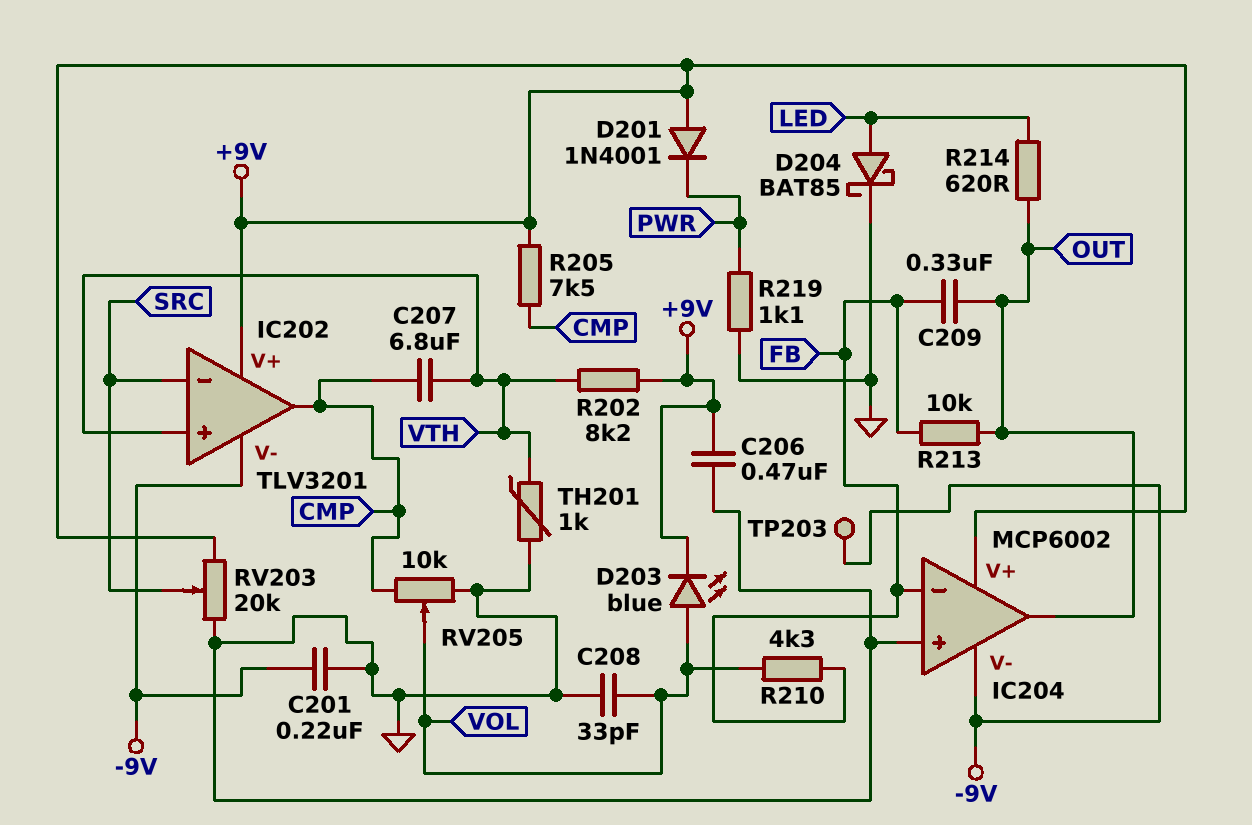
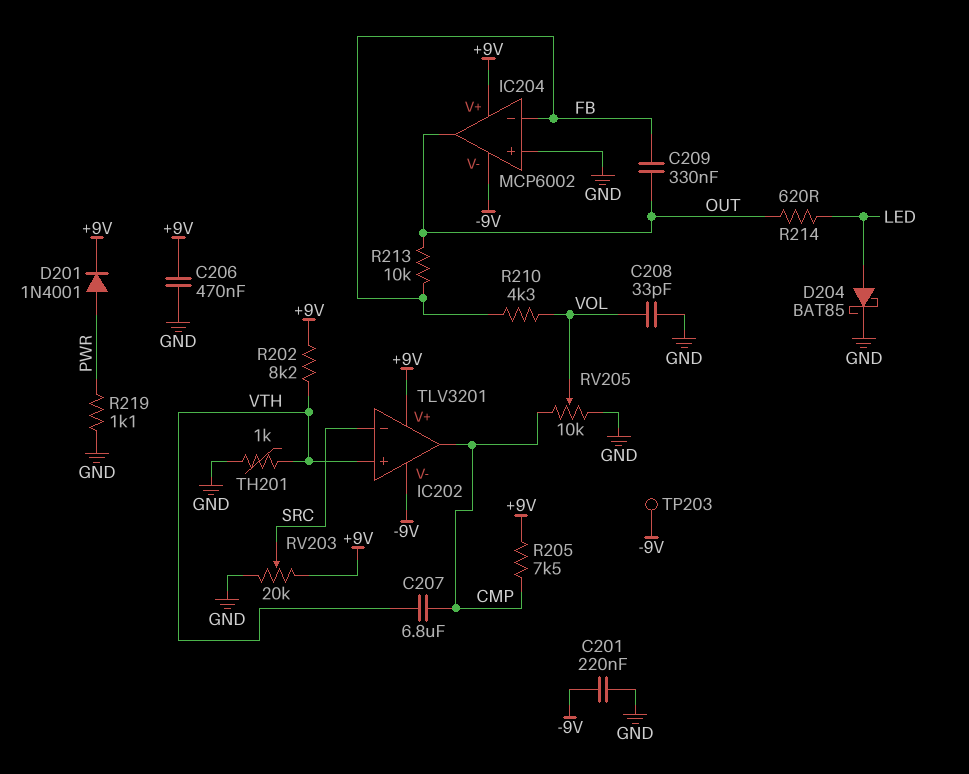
D201: diode 1N4001 (A +9V, K PWR) -> diode 1N4001 (A PWR, K +9V)
D203: LED blue (A VOL, K +9V) -> none

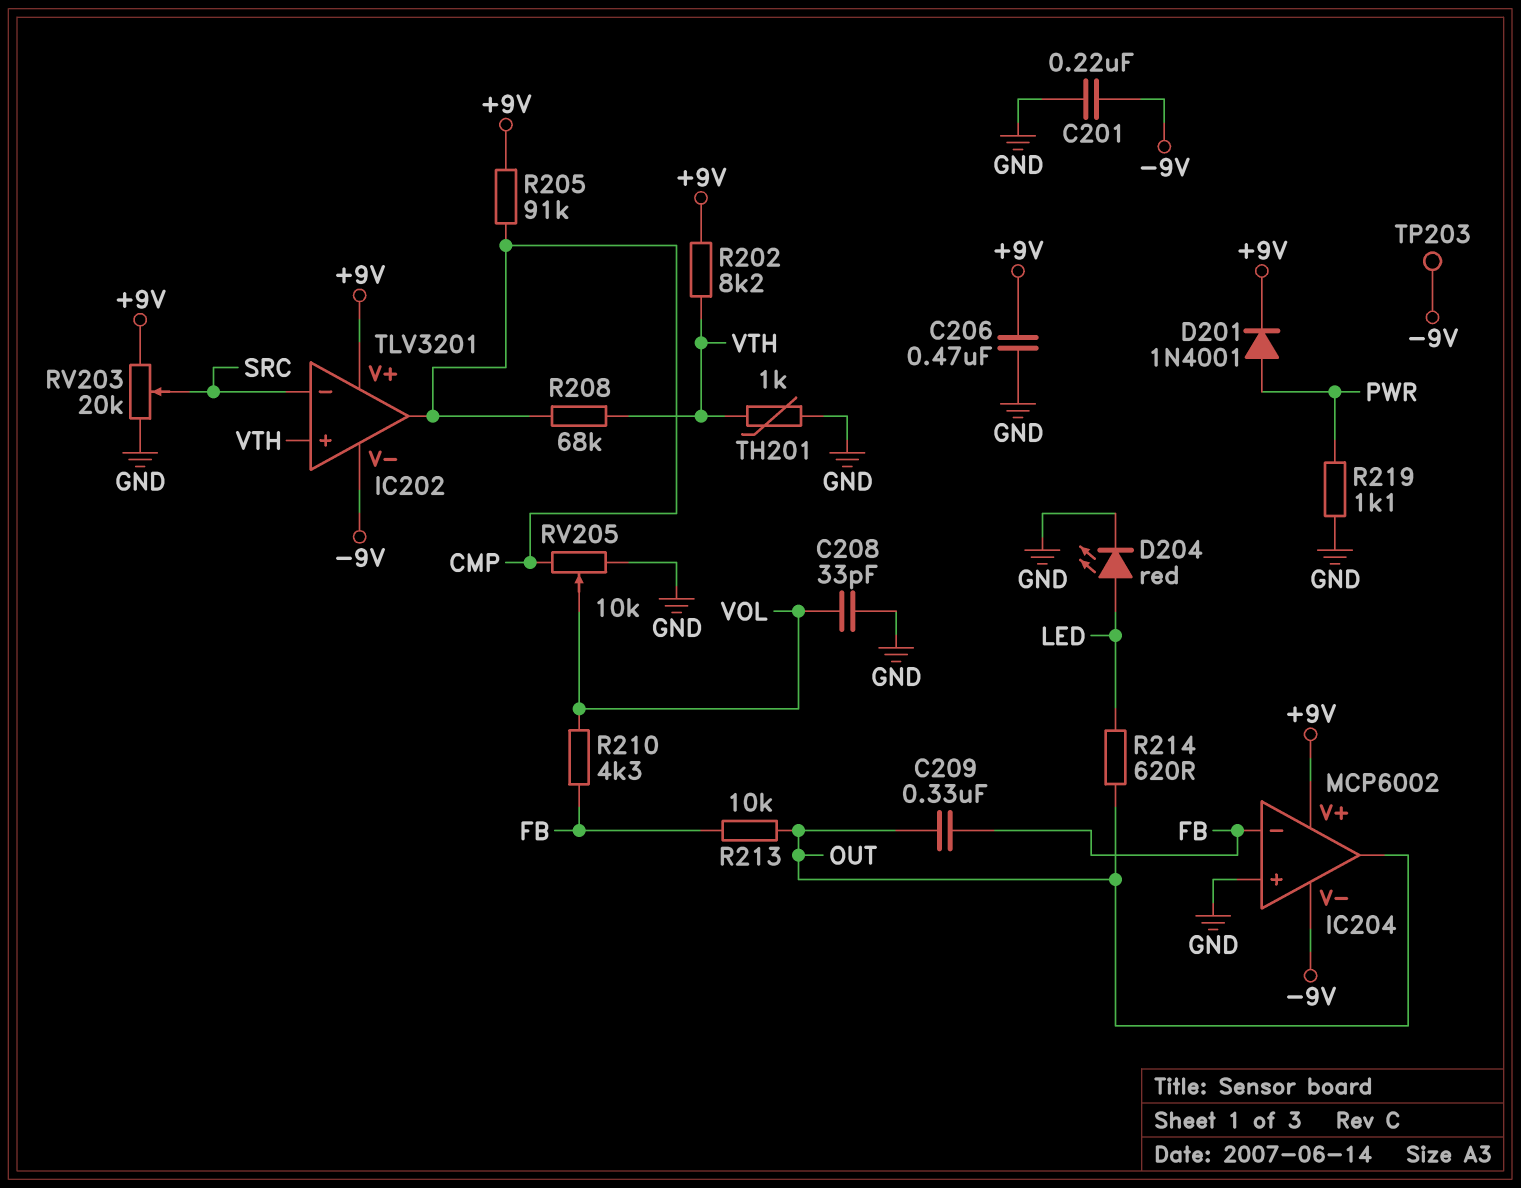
C207: 6.8uF (CMP, VTH) -> none
D204: schottky BAT85 (A LED, K GND) -> LED red (A LED, K GND)
R205: 7.5k (+9V, CMP) -> 91k (+9V, CMP)
R208: none -> 68k (CMP, VTH)

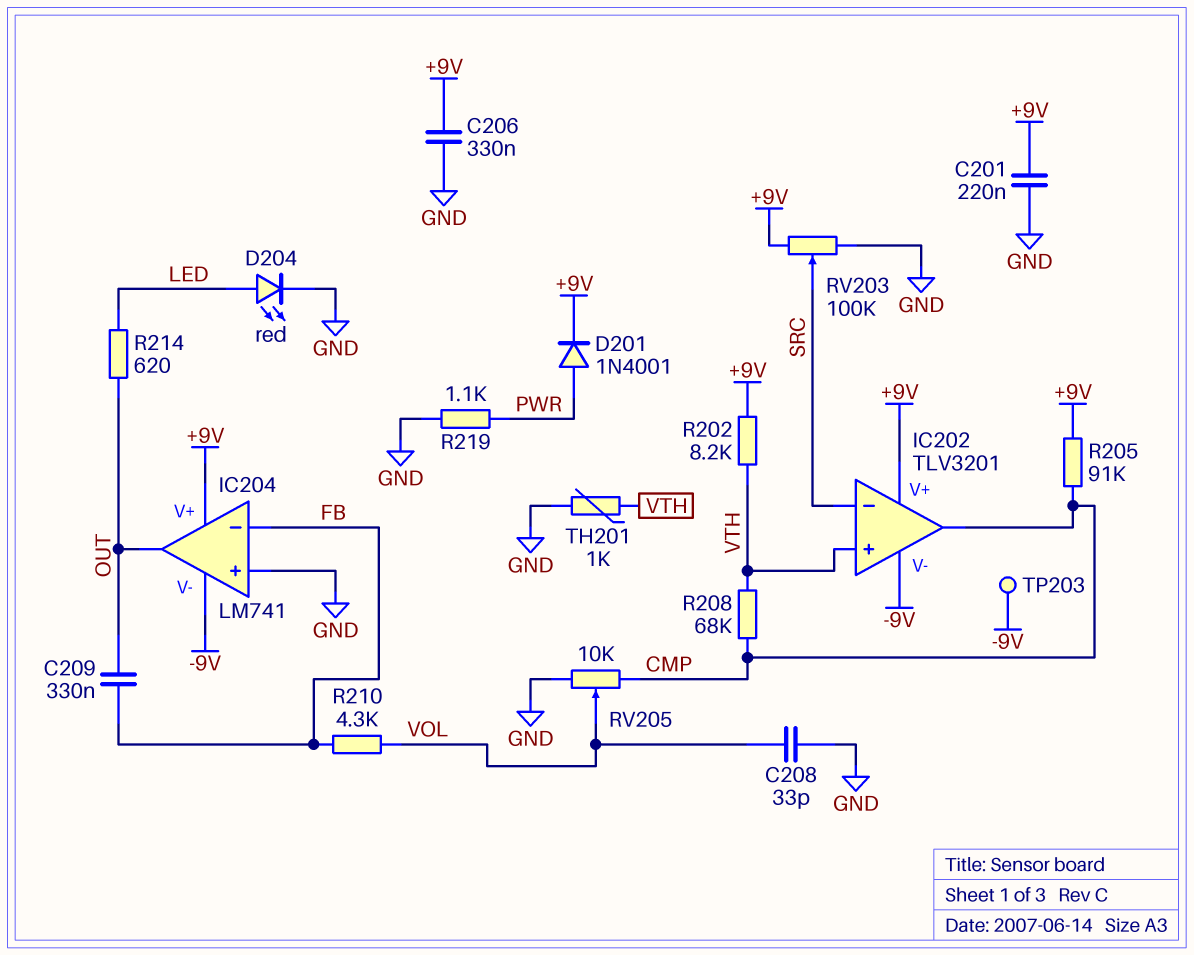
C201: 220nF (-9V, GND) -> 220nF (+9V, GND)
C206: 470nF (+9V, GND) -> 330nF (+9V, GND)
IC204: MCP6002 -> LM741
R213: 10k (FB, OUT) -> none
RV203: 20k (+9V, GND, wiper SRC) -> 100k (+9V, GND, wiper SRC)

